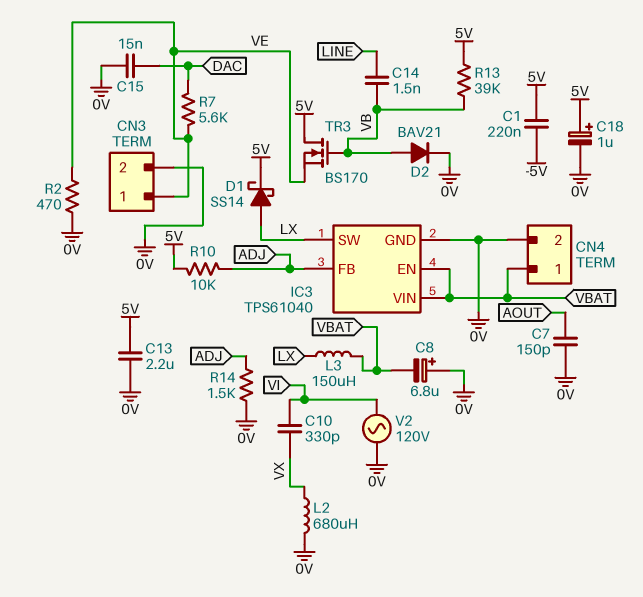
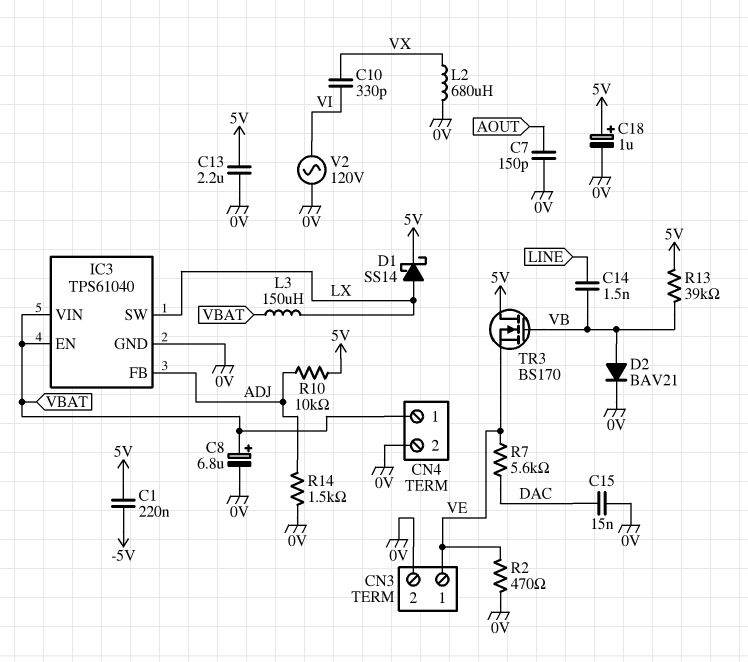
C8: 6.8uF (plus 0V, minus VBAT) -> 6.8uF (plus VBAT, minus 0V)

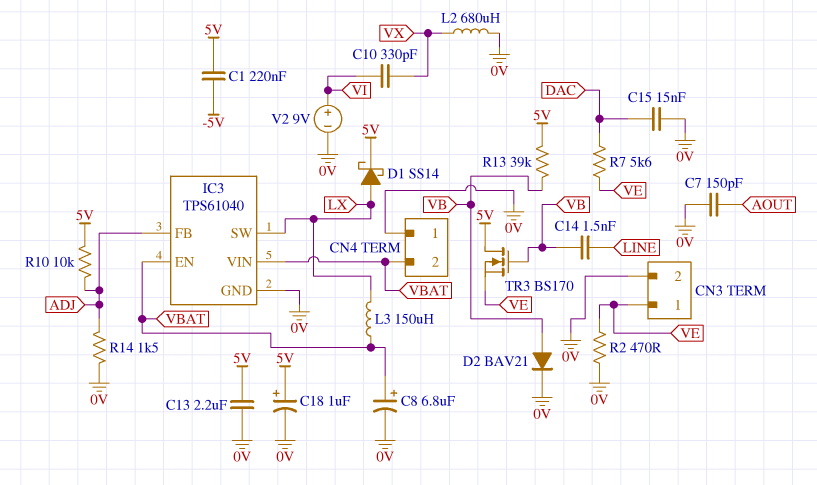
CN4 pin 1: VBAT -> 0V
CN4 pin 2: 0V -> VBAT
V2: AC 120V (0V, VI) -> 9V (plus VI, minus 0V)

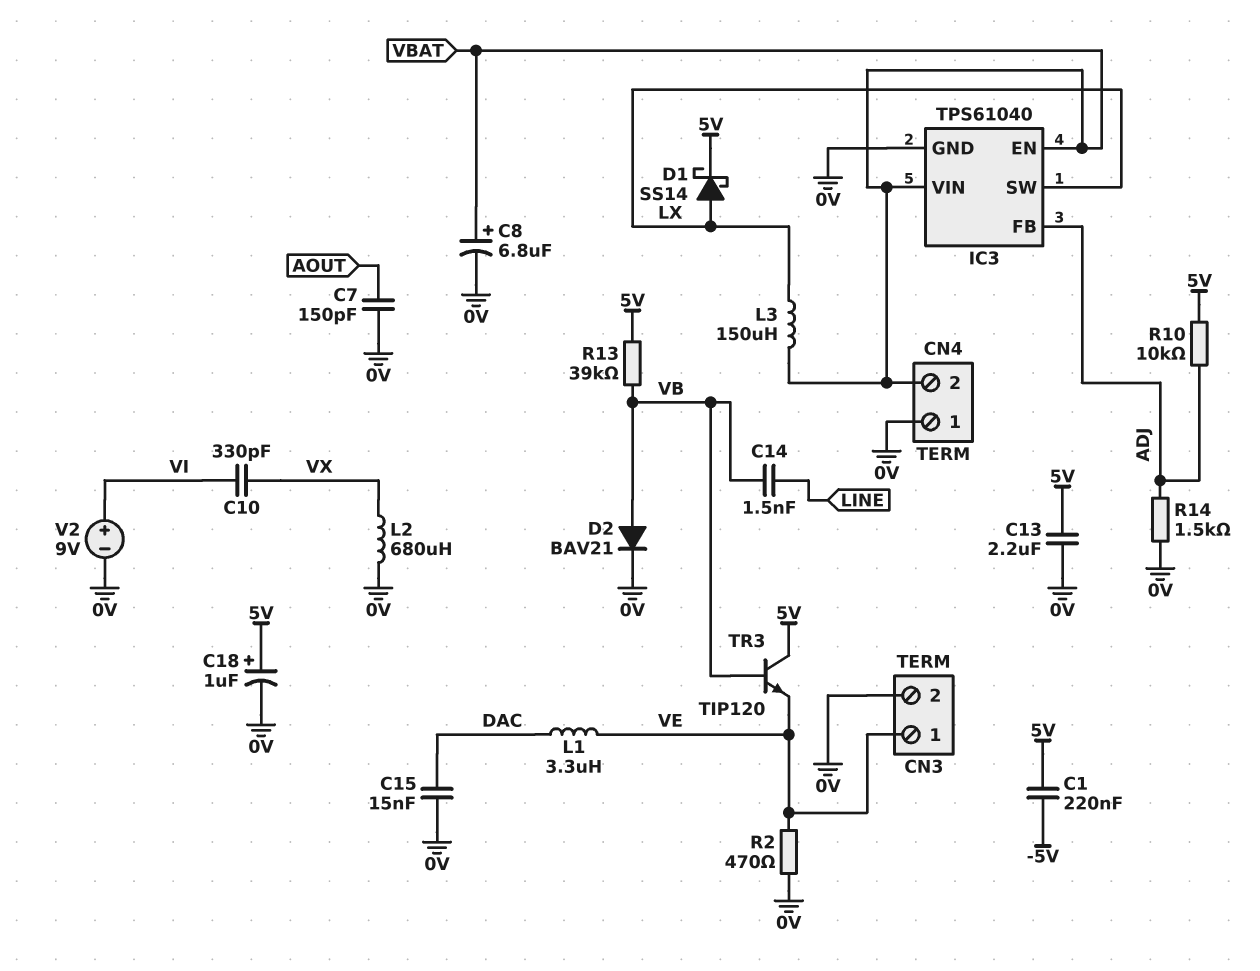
L1: none -> 3.3uH (DAC, VE)
R7: 5.6k (DAC, VE) -> none
TR3: NMOS BS170 (G VB, D 5V, S VE) -> NPN TIP120 (B VB, C 5V, E VE)

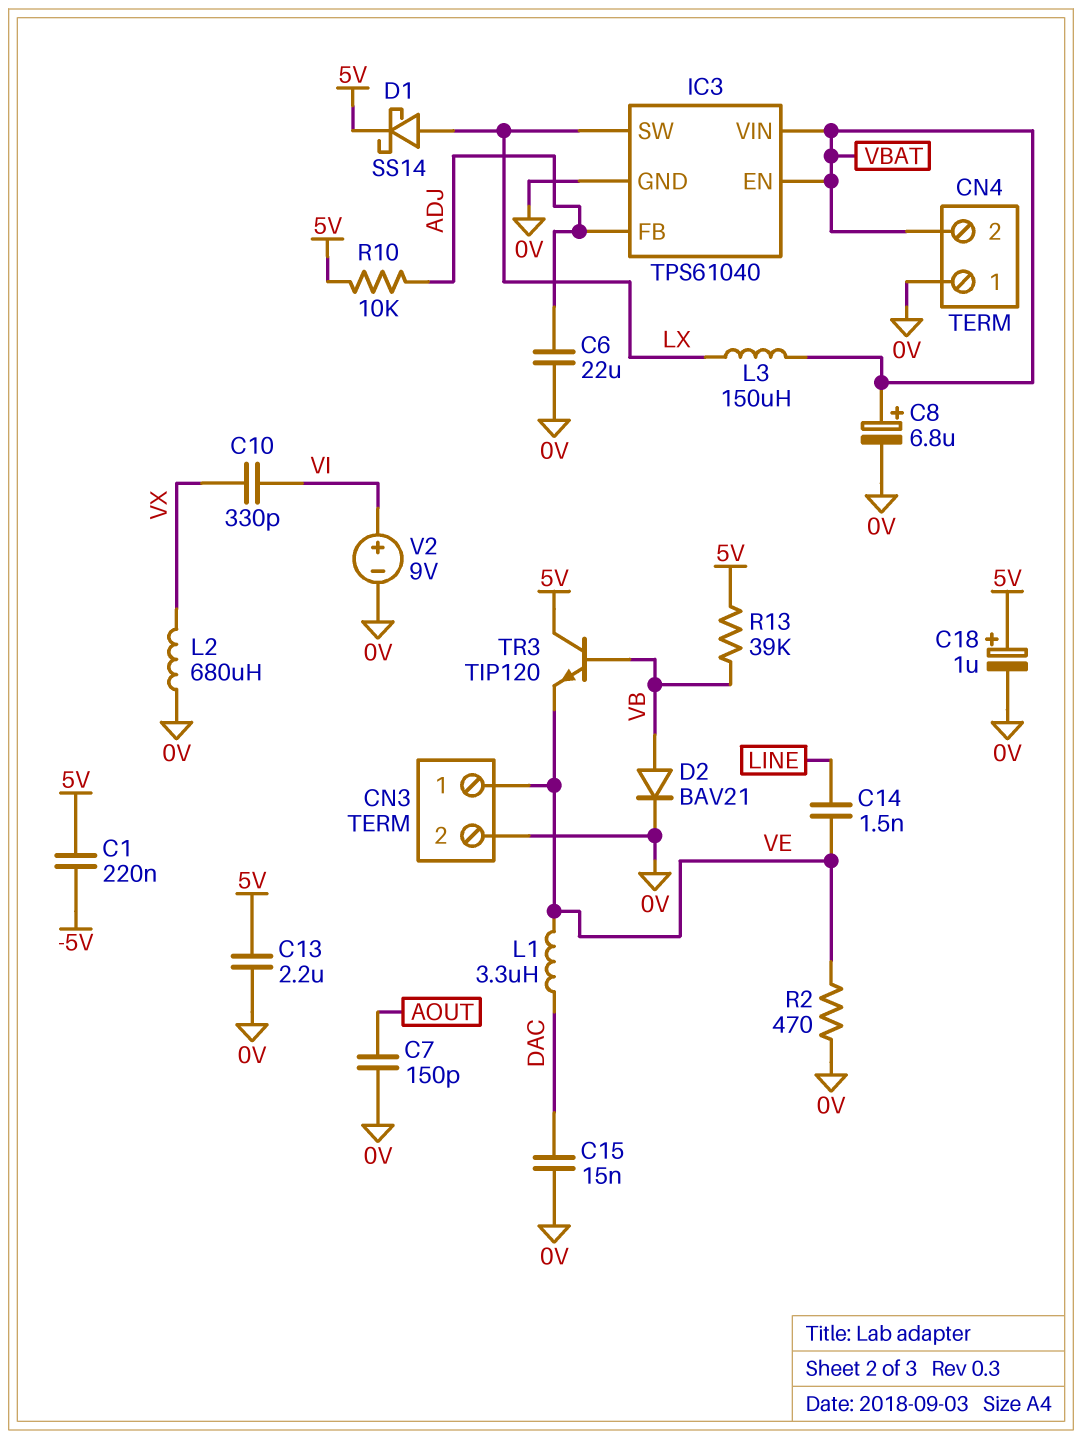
C6: none -> 22uF (0V, ADJ)
C14: 1.5nF (LINE, VB) -> 1.5nF (LINE, VE)
R14: 1.5k (0V, ADJ) -> none

